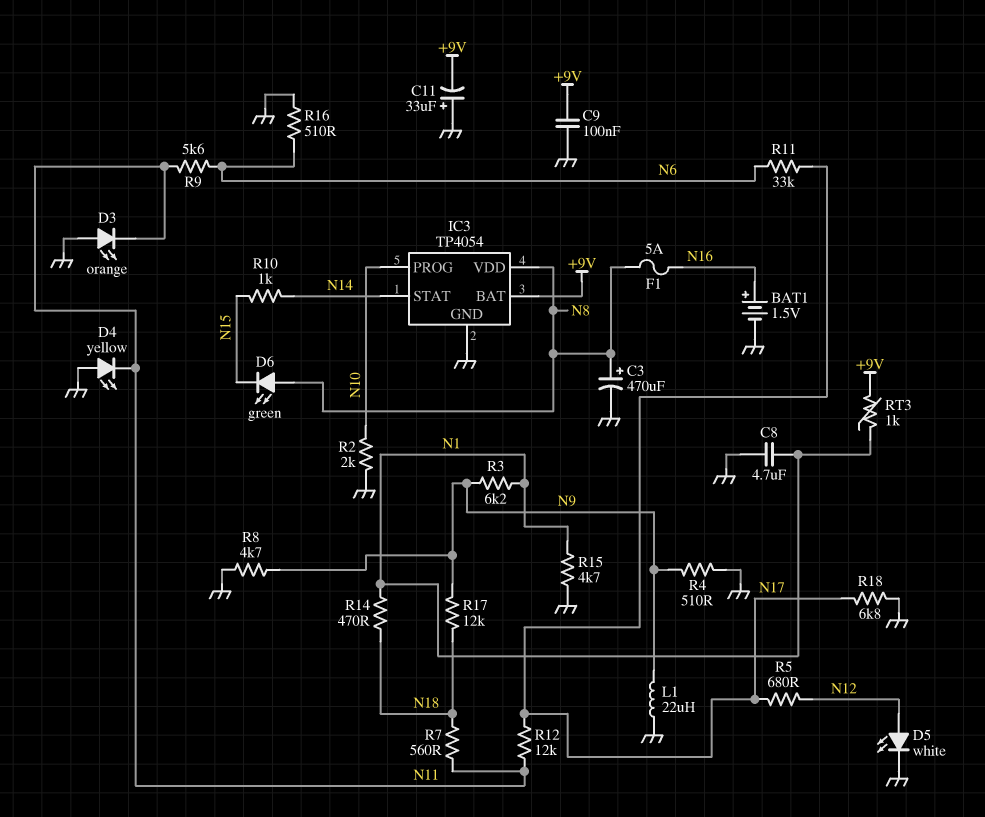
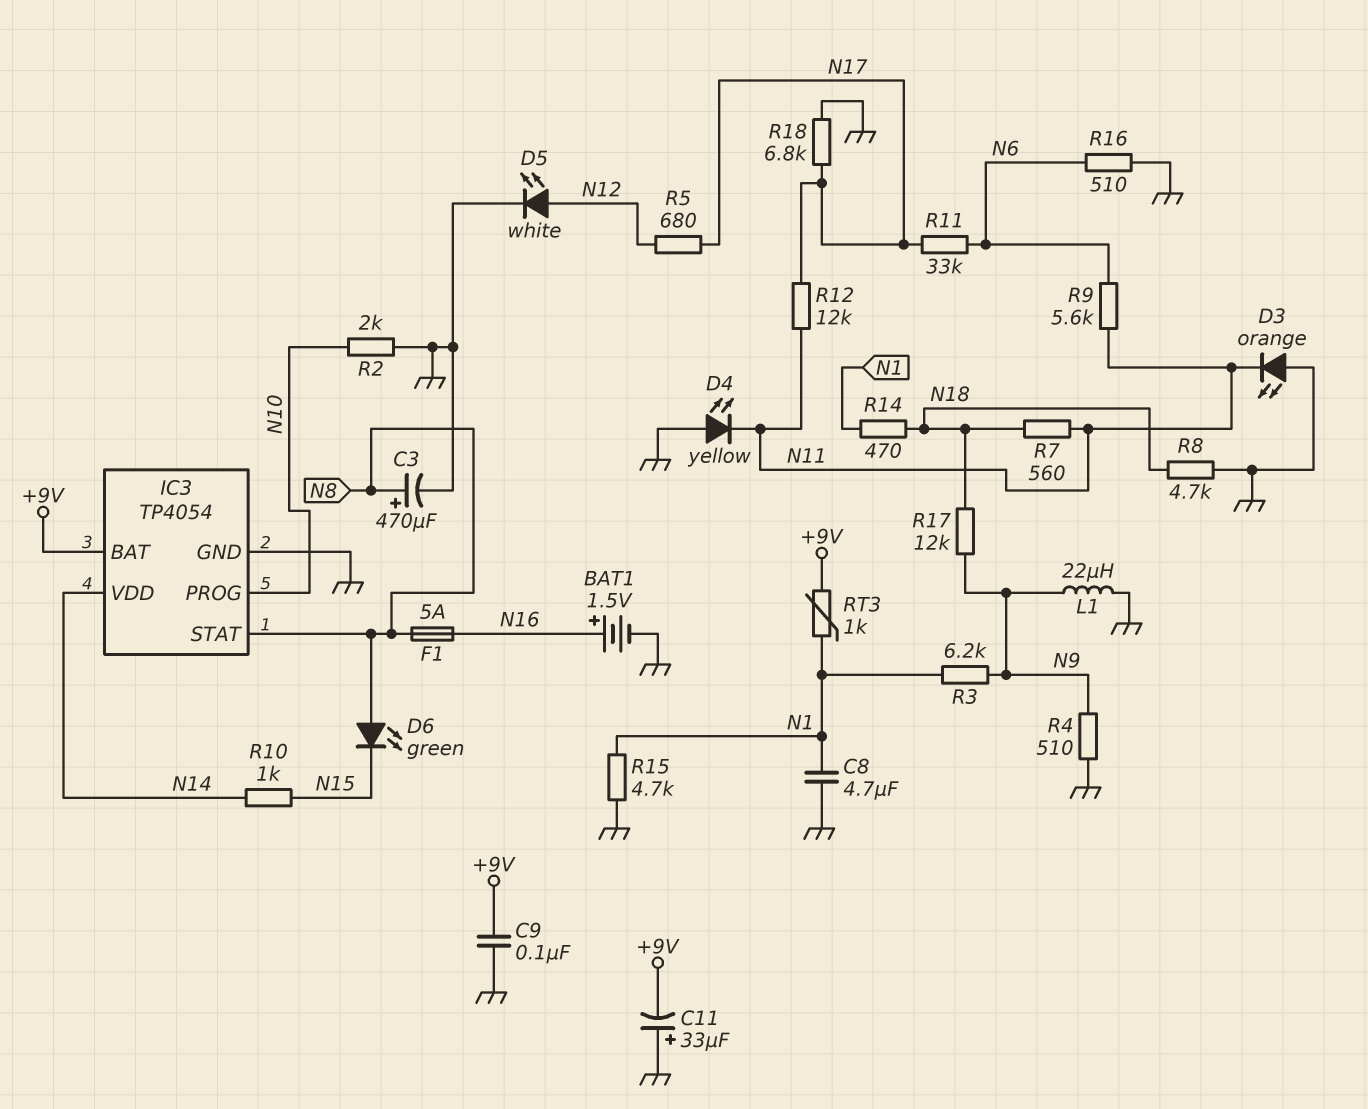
IC3 pin STAT: N14 -> N8
IC3 pin VDD: N8 -> N14
R8: 4.7k (GND, N9) -> 4.7k (GND, N18)

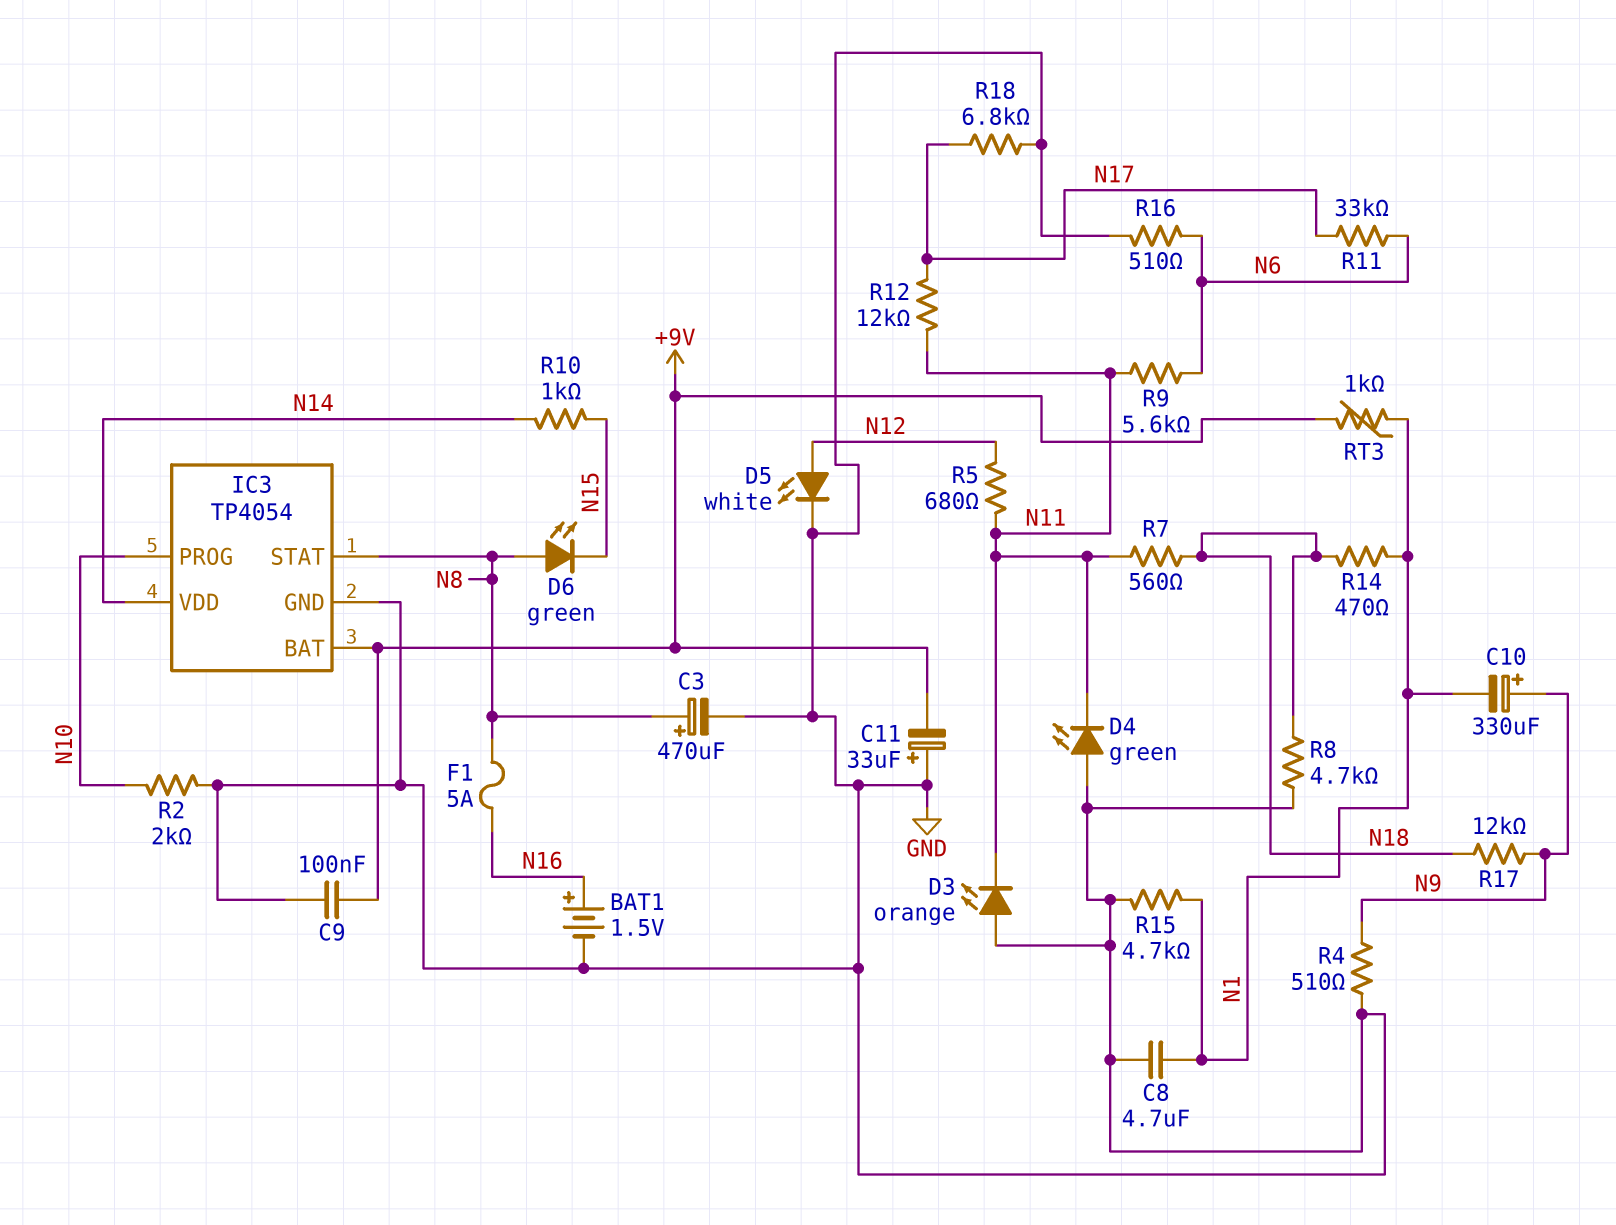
C10: none -> 330uF (plus N9, minus N1)
D4: LED yellow (A GND, K N11) -> LED green (A GND, K N11)
L1: 22uH (GND, N9) -> none
R3: 6.2k (N1, N9) -> none
R5: 680 (N12, N17) -> 680 (N11, N12)

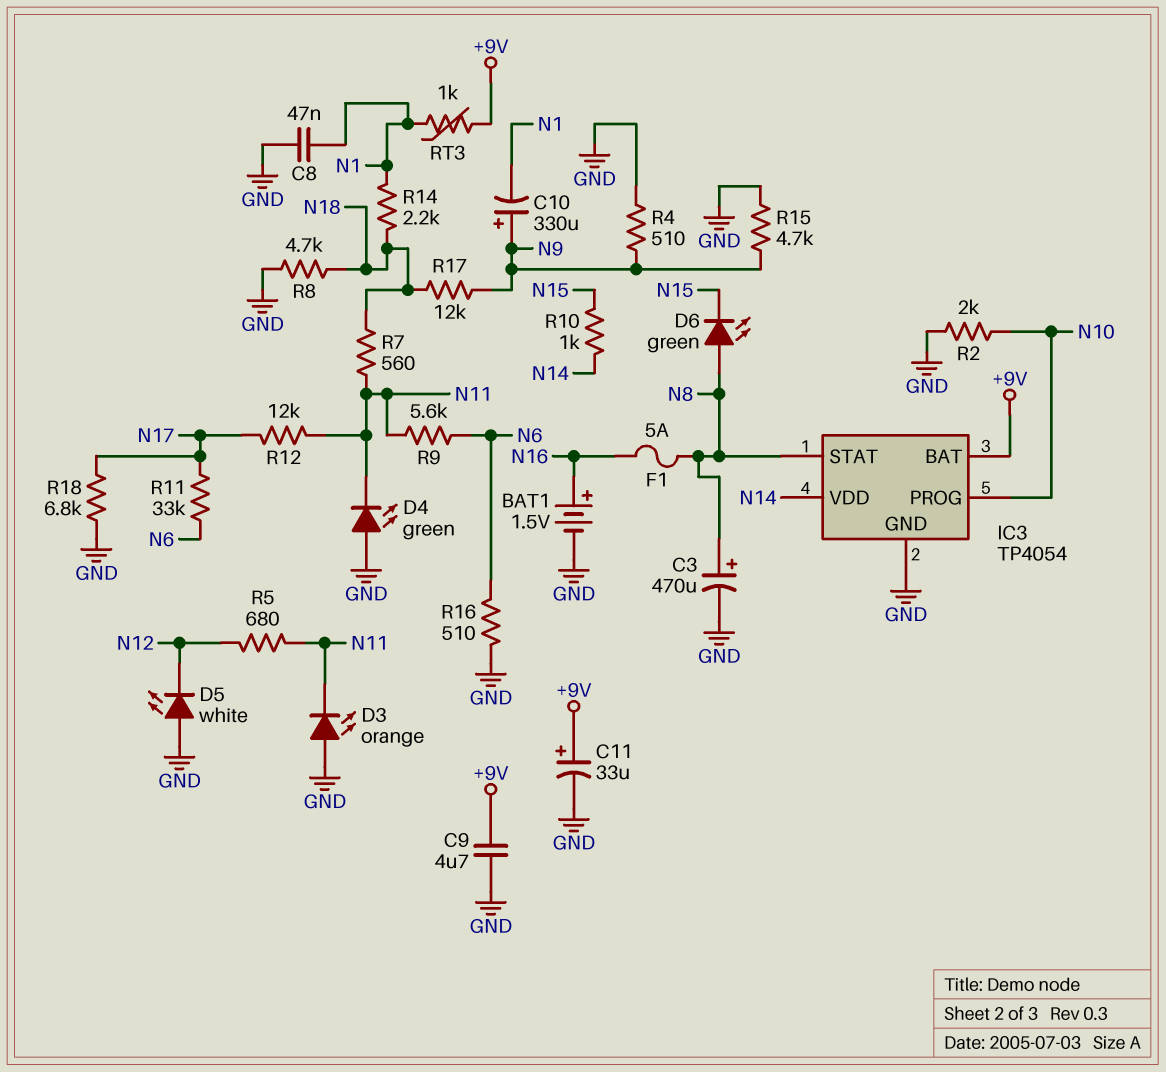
C8: 4.7uF (GND, N1) -> 47nF (GND, N1)
C9: 100nF (+9V, GND) -> 4.7uF (+9V, GND)
C11: 33uF (plus GND, minus +9V) -> 33uF (plus +9V, minus GND)
D5: LED white (A N12, K GND) -> LED white (A GND, K N12)
R14: 470 (N1, N18) -> 2.2k (N1, N18)
R15: 4.7k (GND, N1) -> 4.7k (GND, N9)

